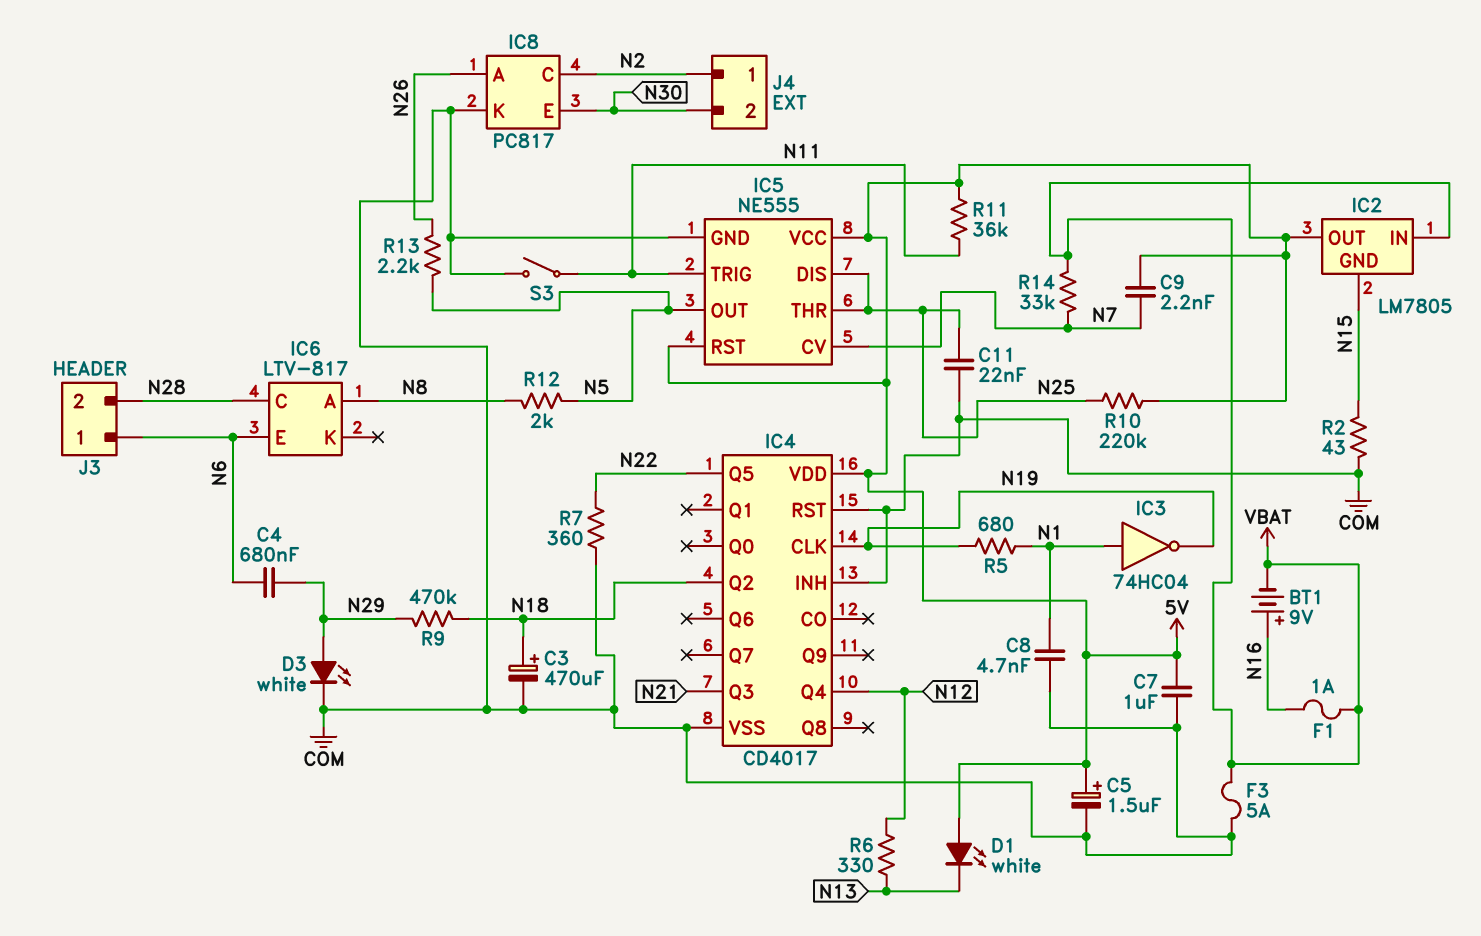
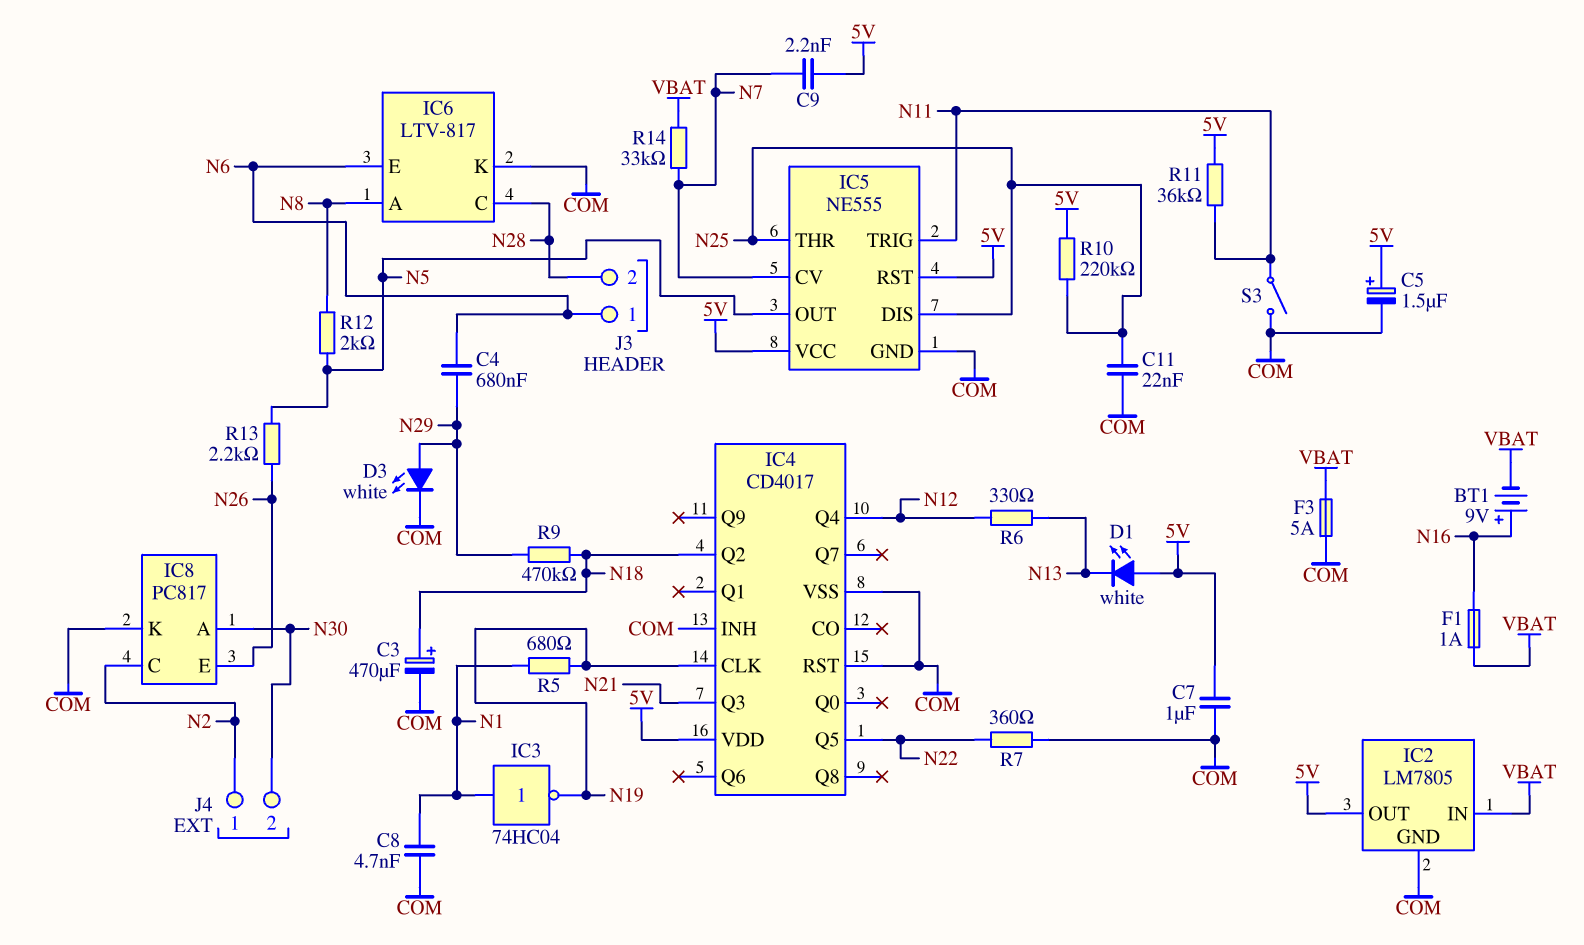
IC2 pin GND: N15 -> COM
IC6 pin K: none -> COM
IC8 pin A: N26 -> N30
IC8 pin E: N30 -> N26
R2: 43 (COM, N15) -> none

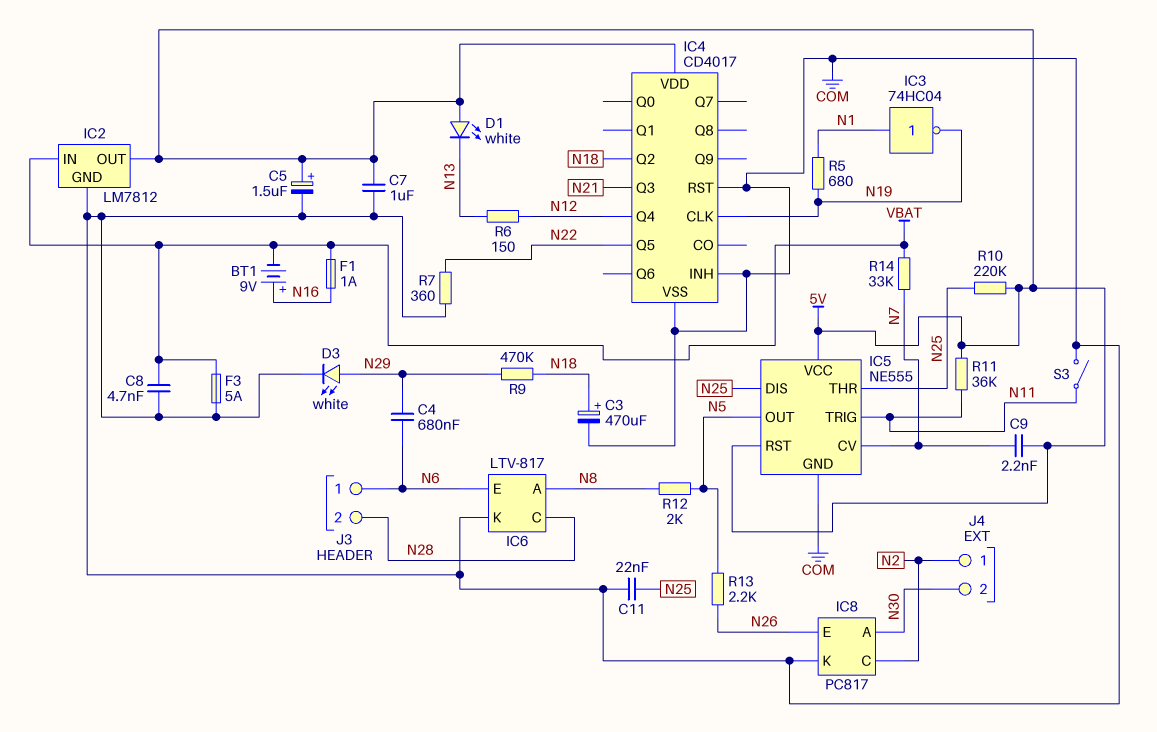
C8: 4.7nF (COM, N1) -> 4.7nF (COM, VBAT)
IC2: LM7805 -> LM7812
R6: 330 (N12, N13) -> 150 (N12, N13)

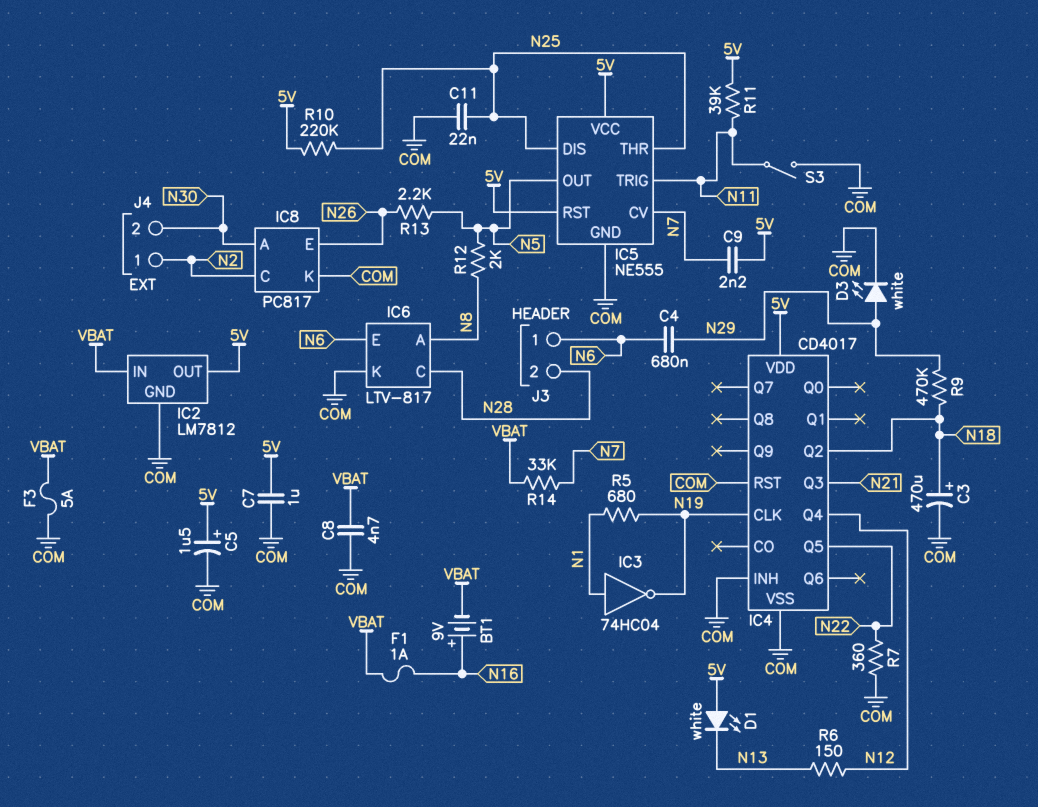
R11: 36k (5V, N11) -> 39k (5V, N11)

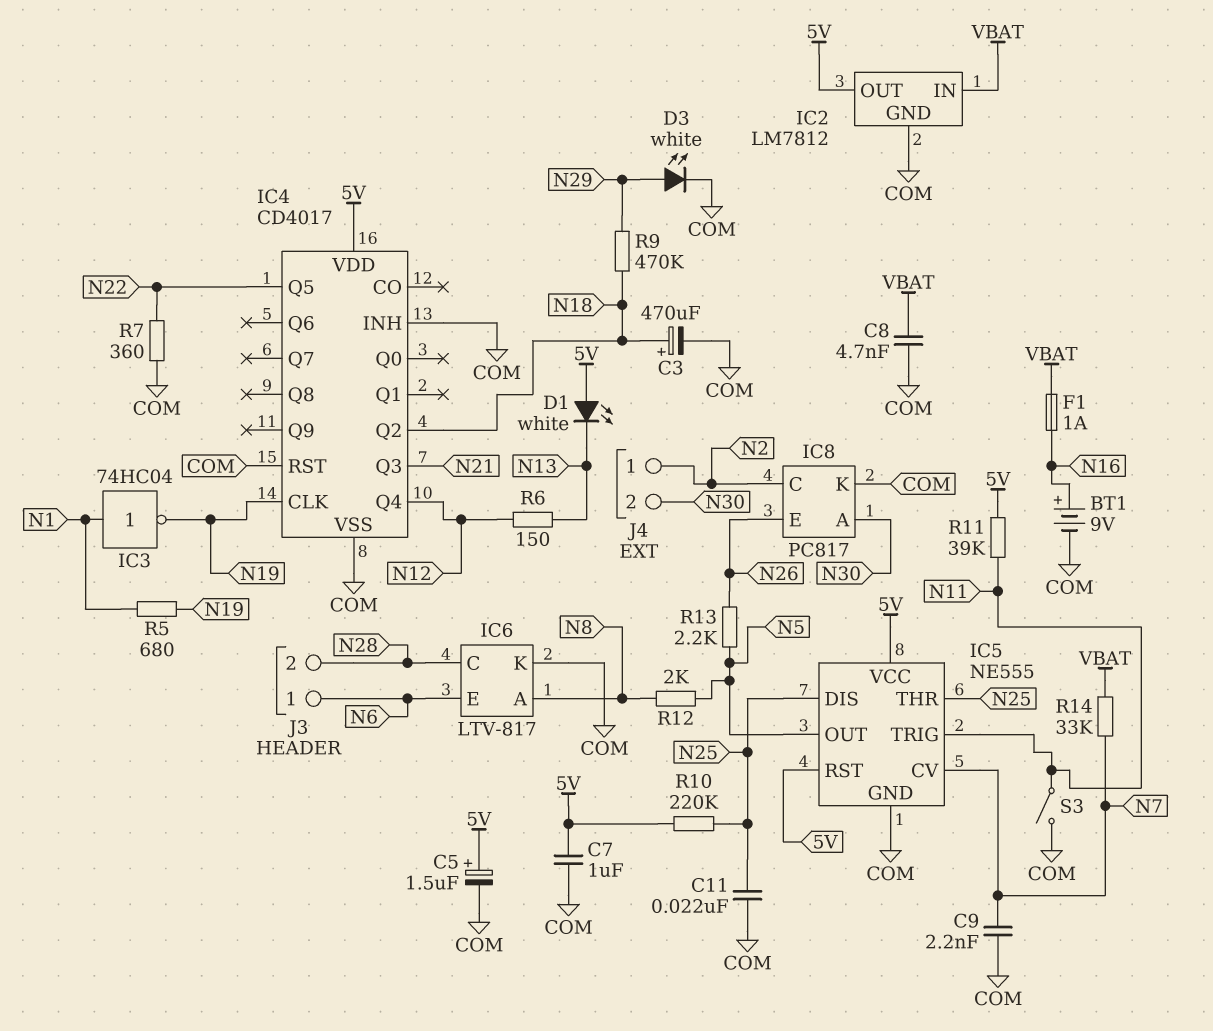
BT1: 9V (plus N16, minus VBAT) -> 9V (plus N16, minus COM)
C4: 680nF (N6, N29) -> none
C9: 2.2nF (5V, N7) -> 2.2nF (COM, N7)
F3: 5A (COM, VBAT) -> none

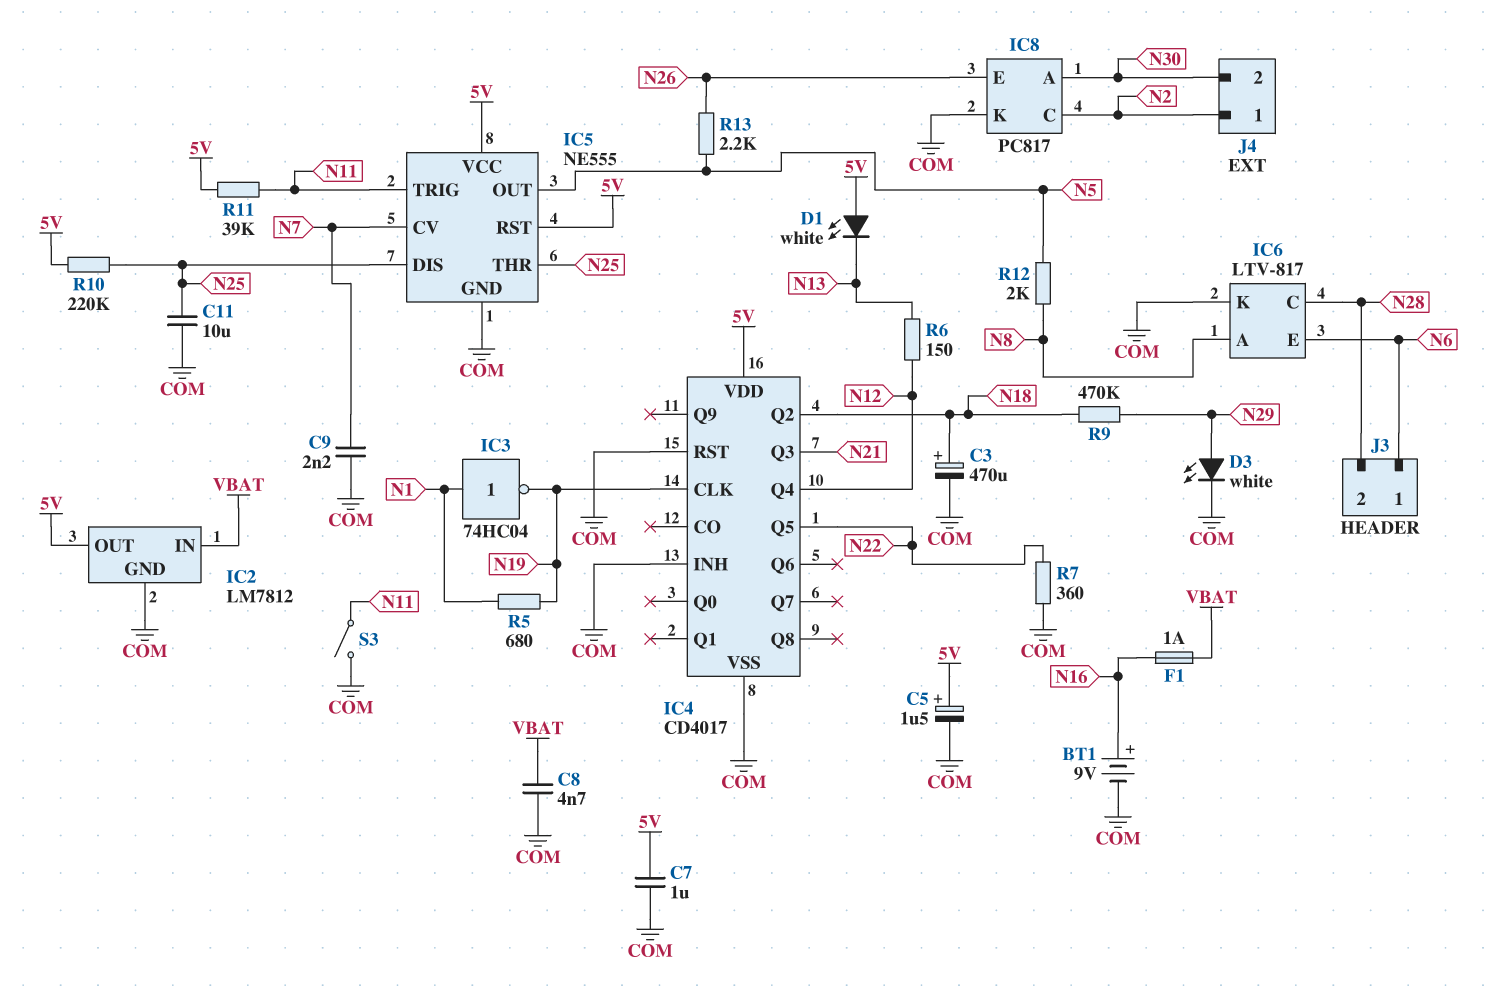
C11: 22nF (COM, N25) -> 10uF (COM, N25)
R14: 33k (N7, VBAT) -> none

